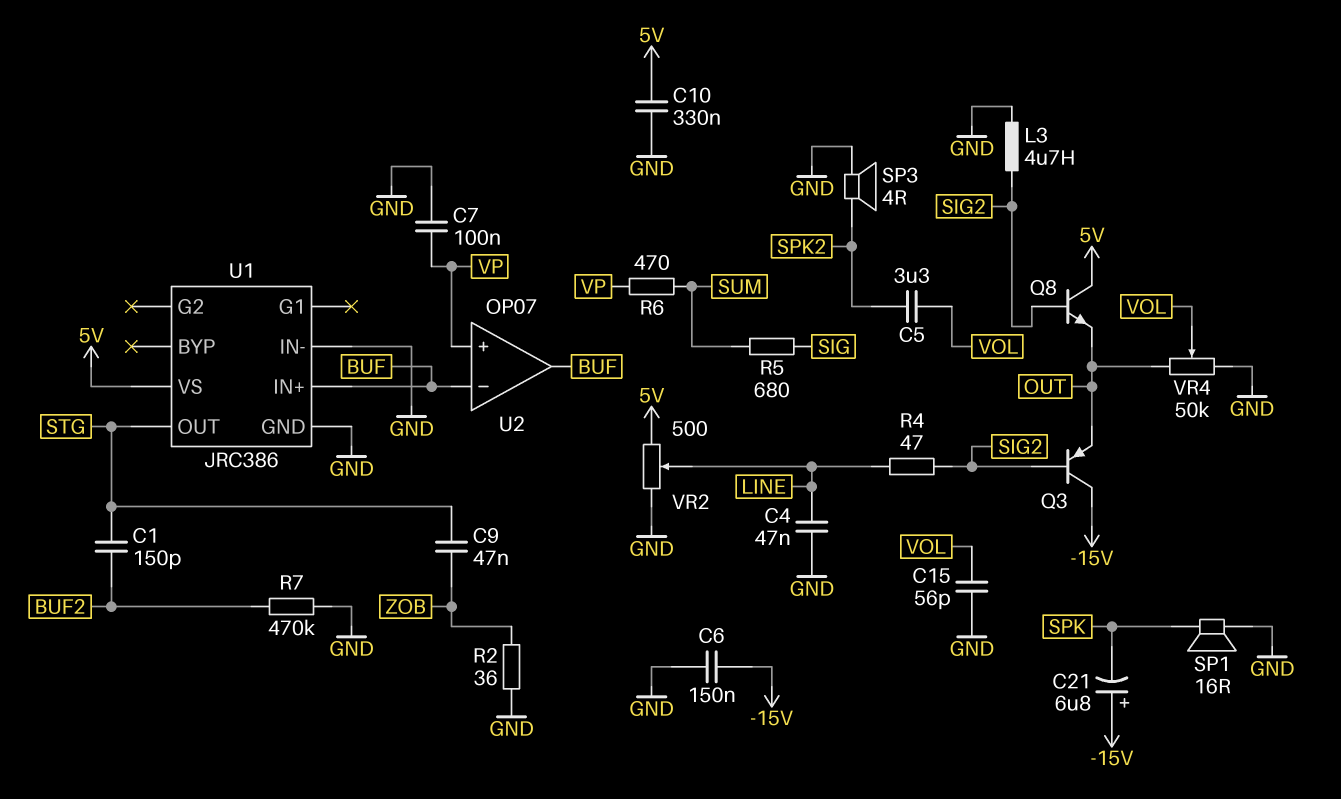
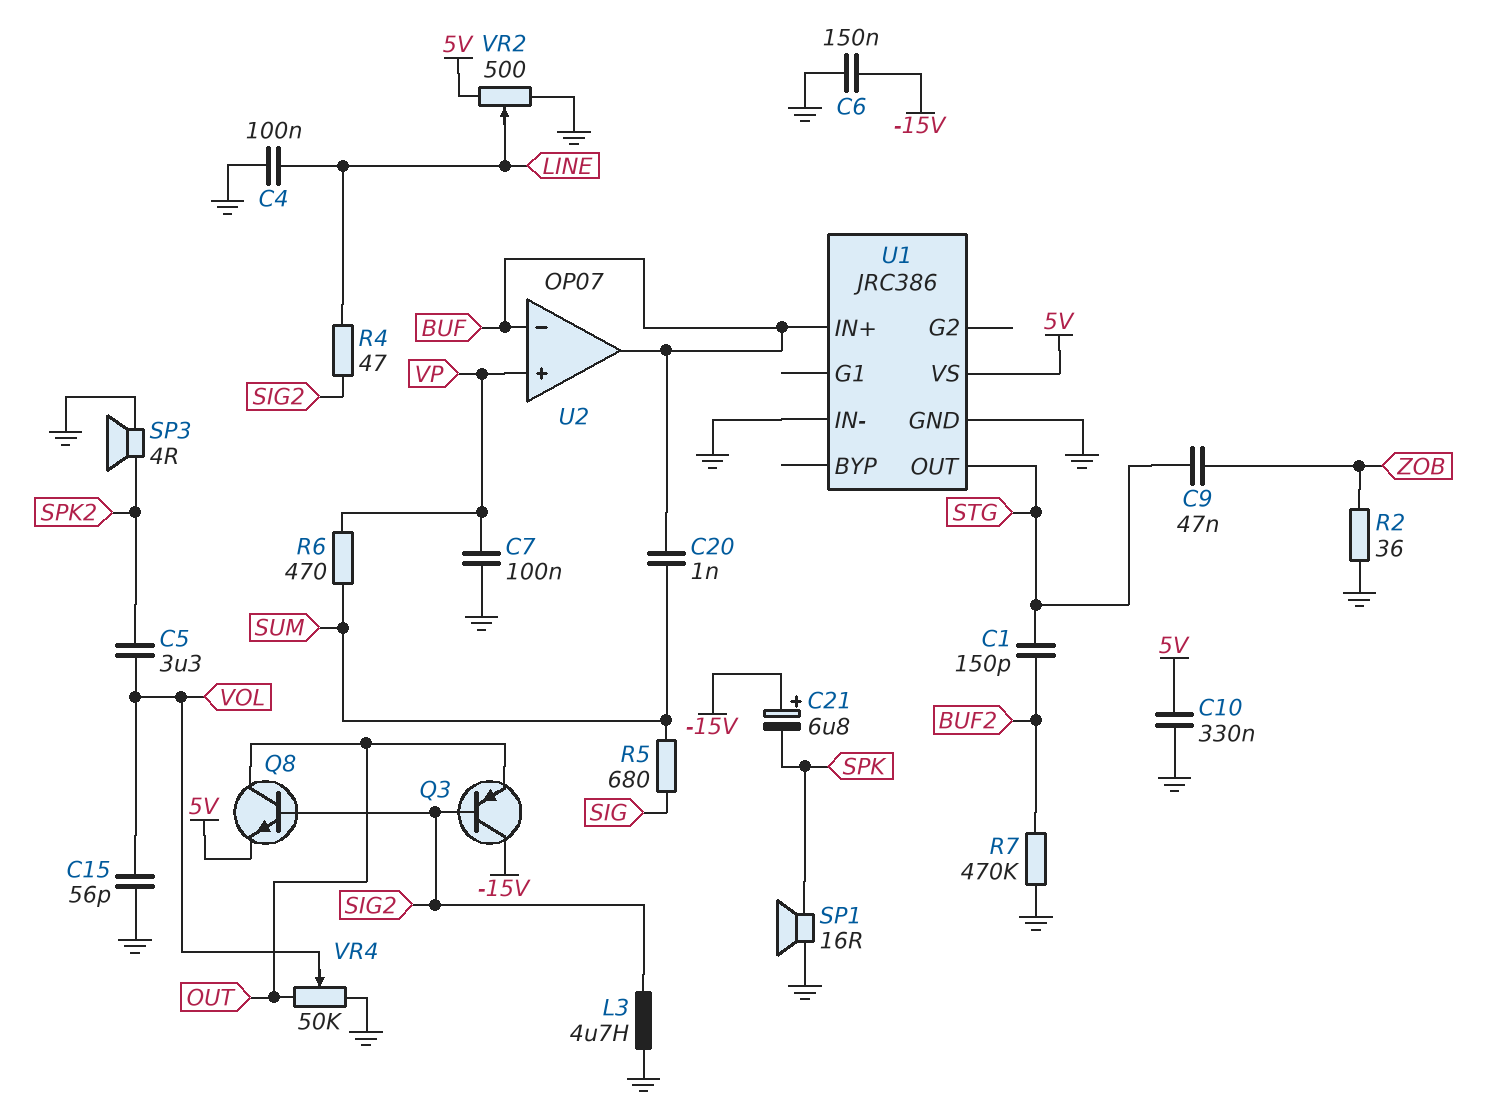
C4: 47nF (GND, LINE) -> 100nF (GND, LINE)
C20: none -> 1nF (BUF, SUM)
Q8: NPN (B SIG2, C 5V, E OUT) -> NPN (B SIG2, C OUT, E 5V)

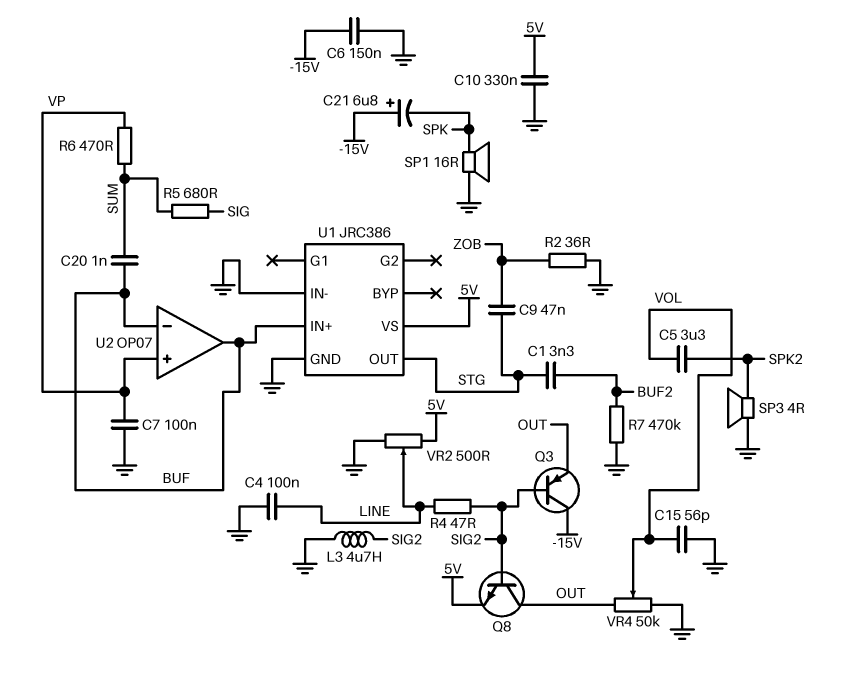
C1: 150pF (BUF2, STG) -> 3.3nF (BUF2, STG)

